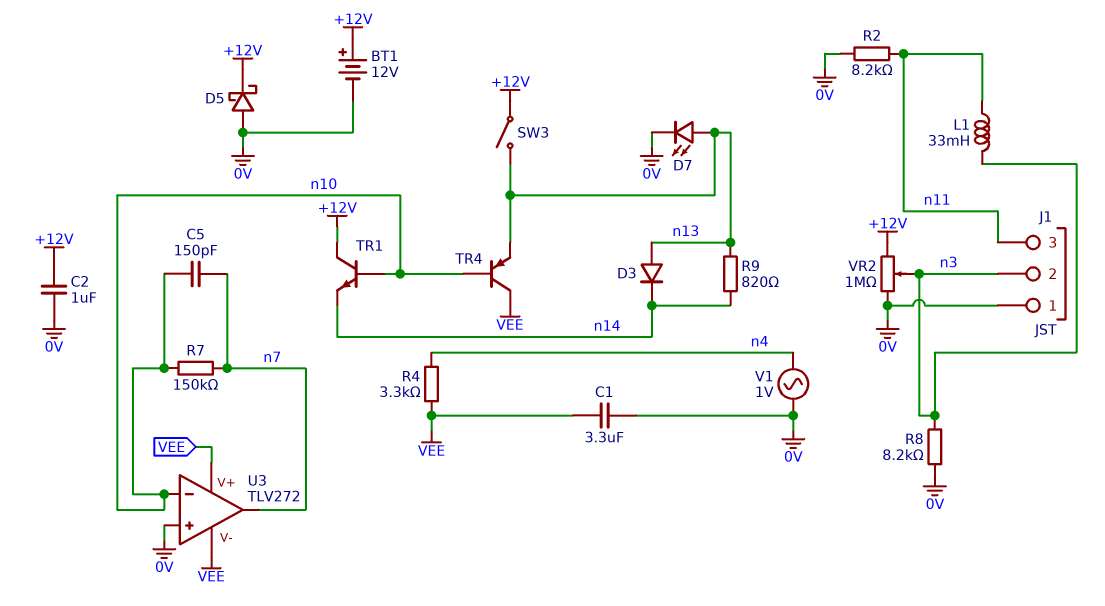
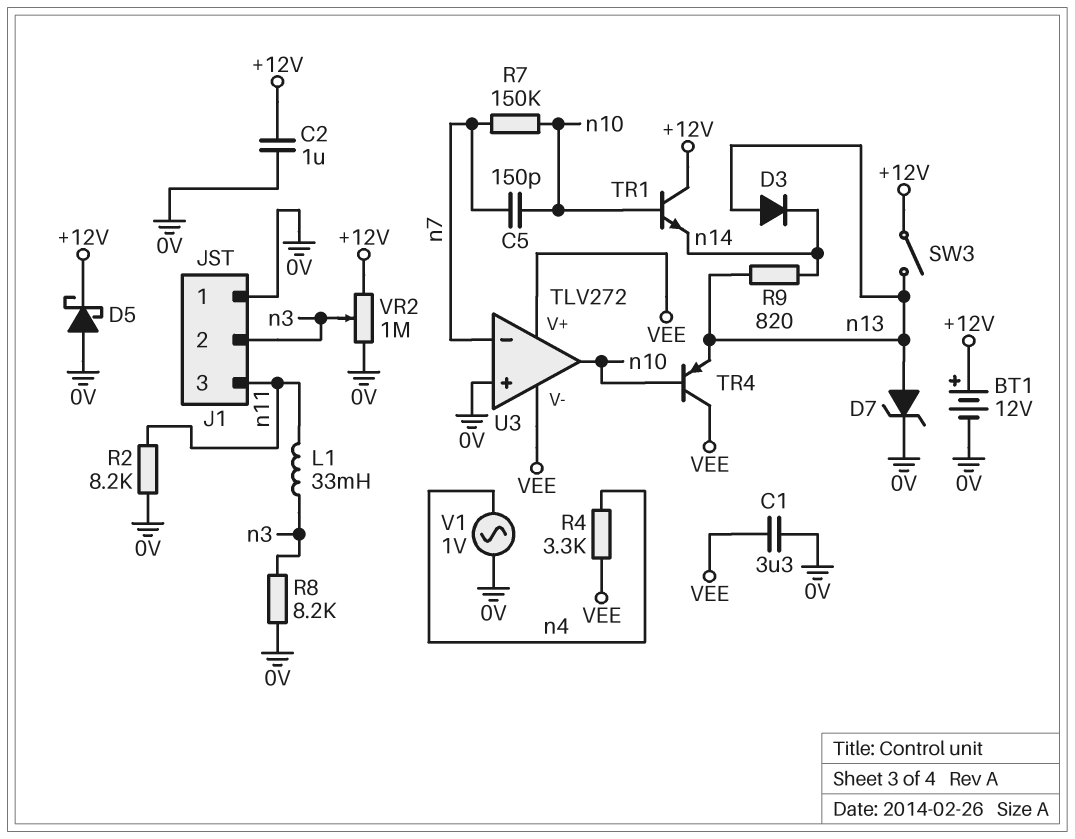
D7: LED (A n13, K 0V) -> zener (A n13, K 0V)
U3 pin in-: n10 -> n7
U3 pin out: n7 -> n10

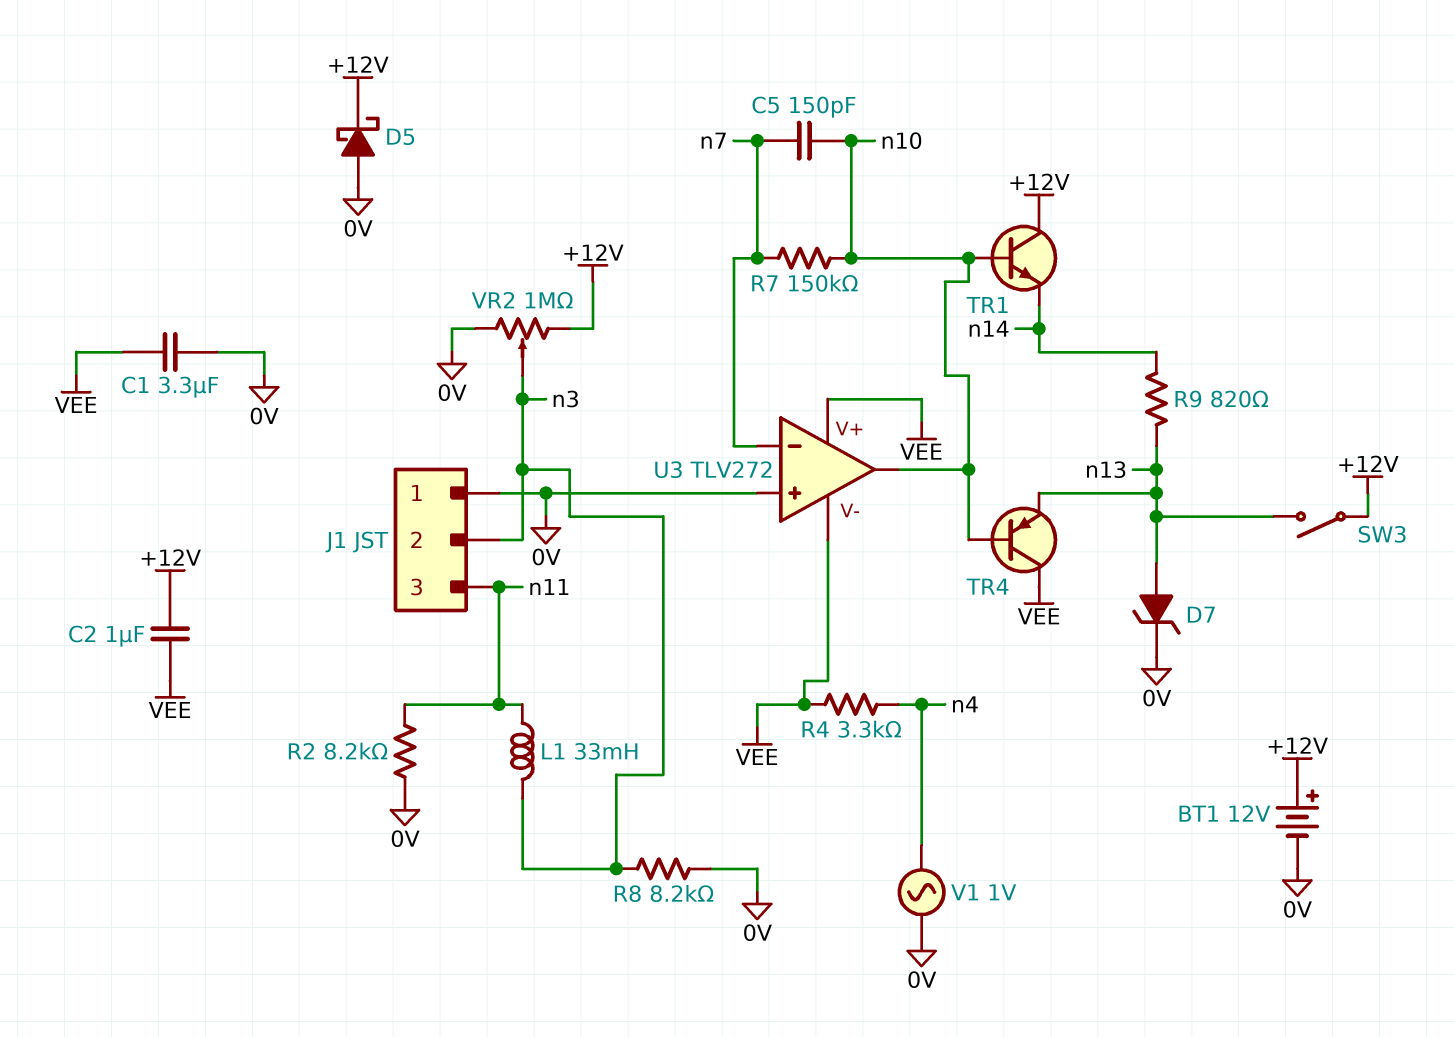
C2: 1uF (+12V, 0V) -> 1uF (+12V, VEE)
D3: diode (A n13, K n14) -> none

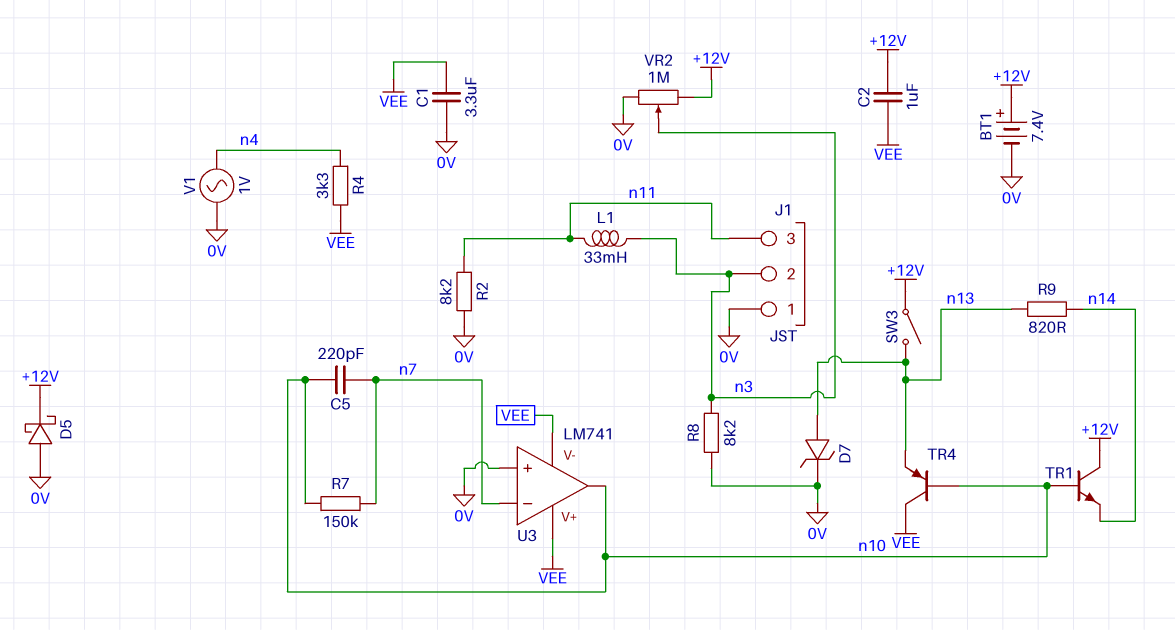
BT1: 12V (plus +12V, minus 0V) -> 7.4V (plus +12V, minus 0V)
C5: 150pF (n7, n10) -> 220pF (n7, n10)
U3: TLV272 -> LM741

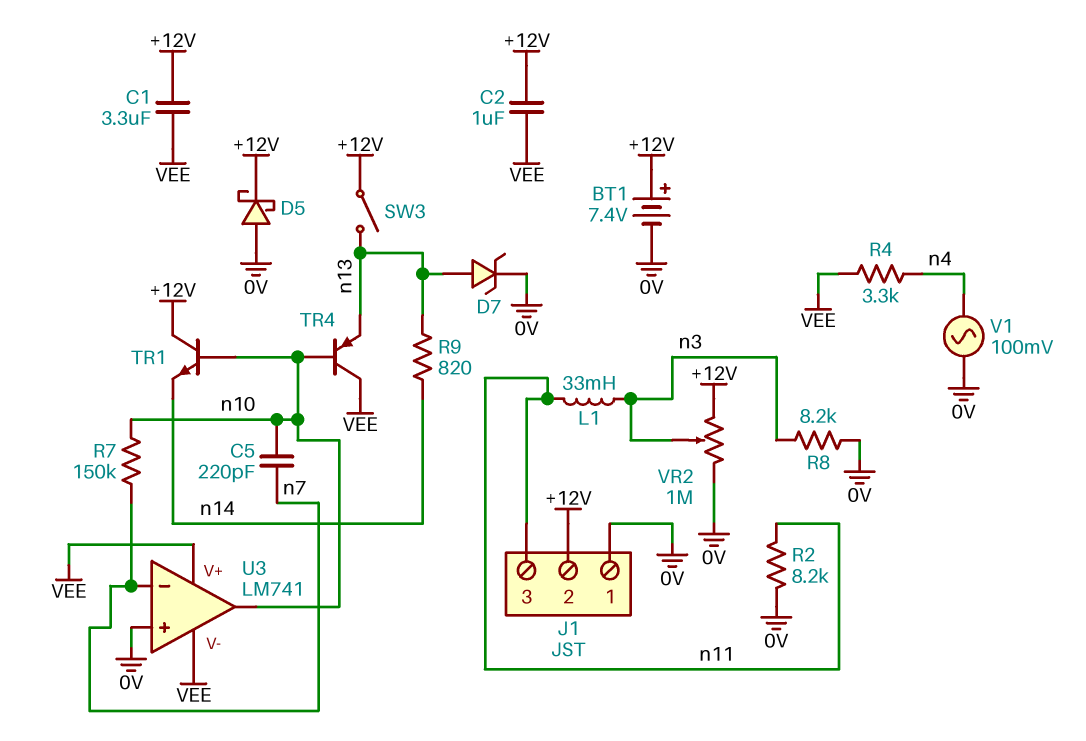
C1: 3.3uF (0V, VEE) -> 3.3uF (+12V, VEE)
J1 pin 2: n3 -> +12V
V1: AC 1V (0V, n4) -> AC 100mV (0V, n4)

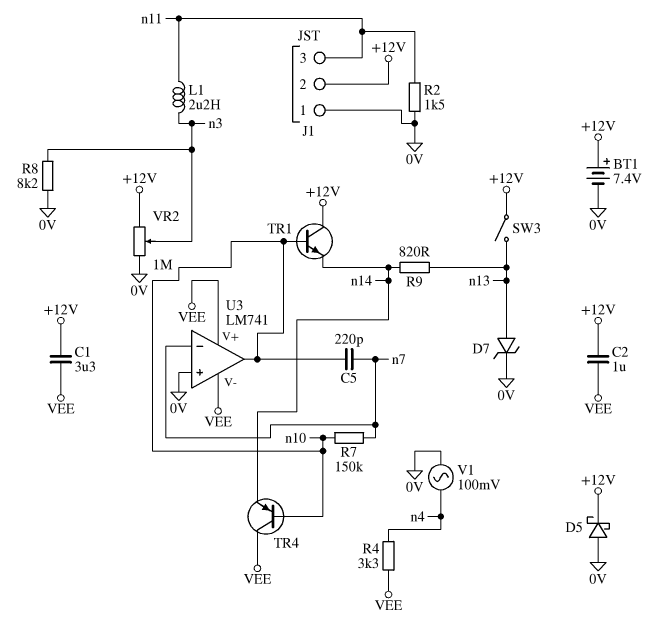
L1: 33mH (n3, n11) -> 2.2uH (n3, n11)
R2: 8.2k (0V, n11) -> 1.5k (0V, n11)
TR4: PNP (B n10, C VEE, E n13) -> PNP (B n10, C VEE, E n14)

